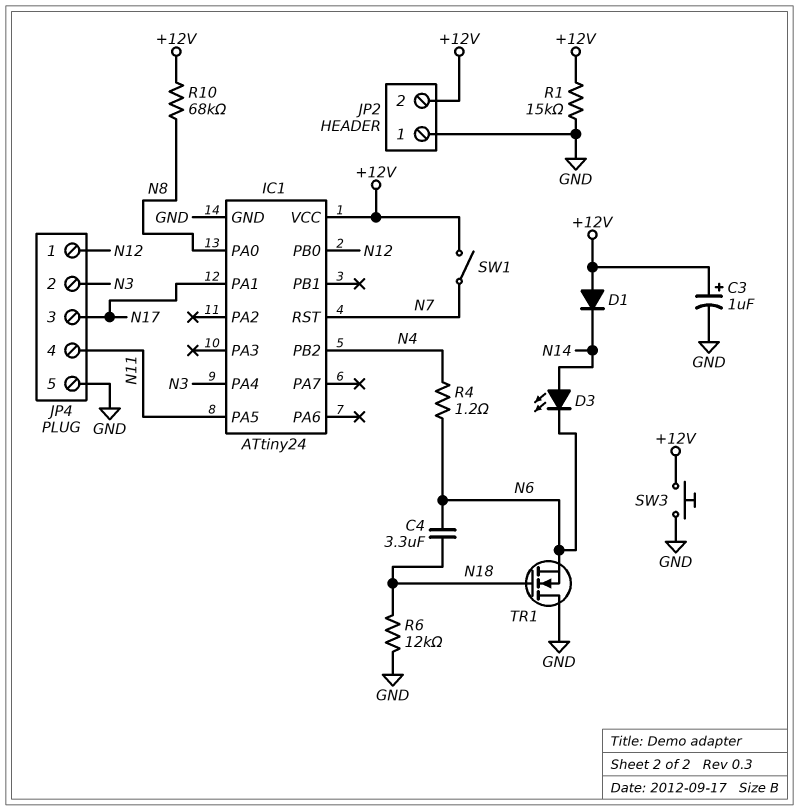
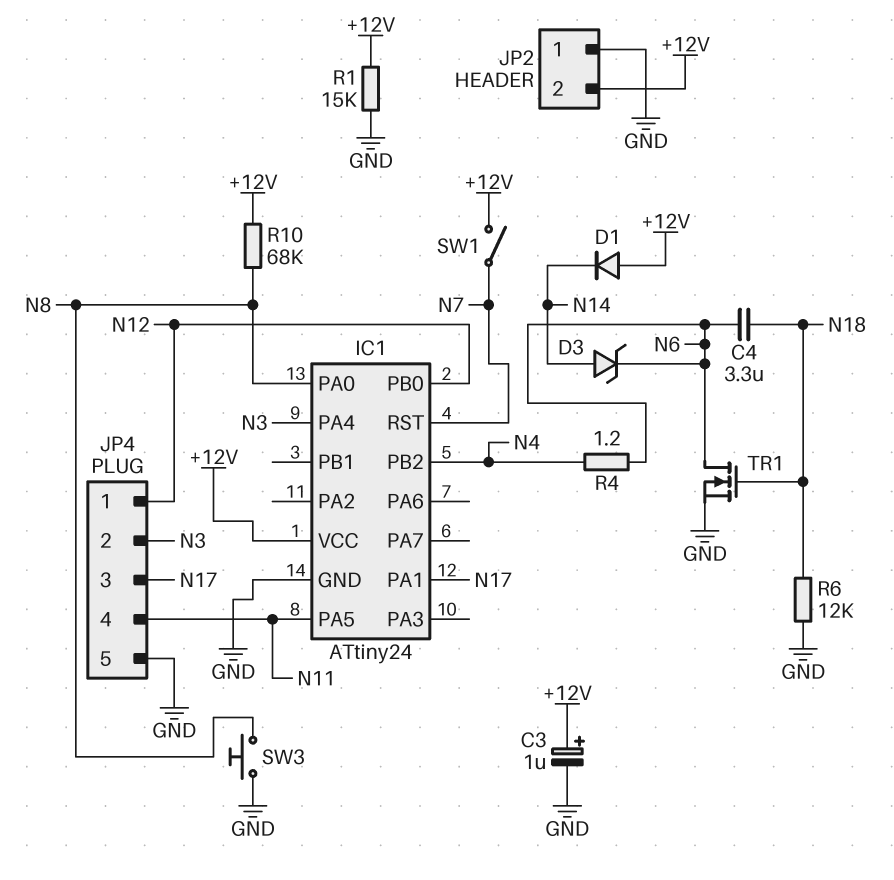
D3: LED (A N14, K N6) -> zener (A N14, K N6)
SW3: button (+12V, GND) -> button (GND, N8)
TR1: NMOS (G N18, D GND, S N6) -> NMOS (G N18, D N6, S GND)

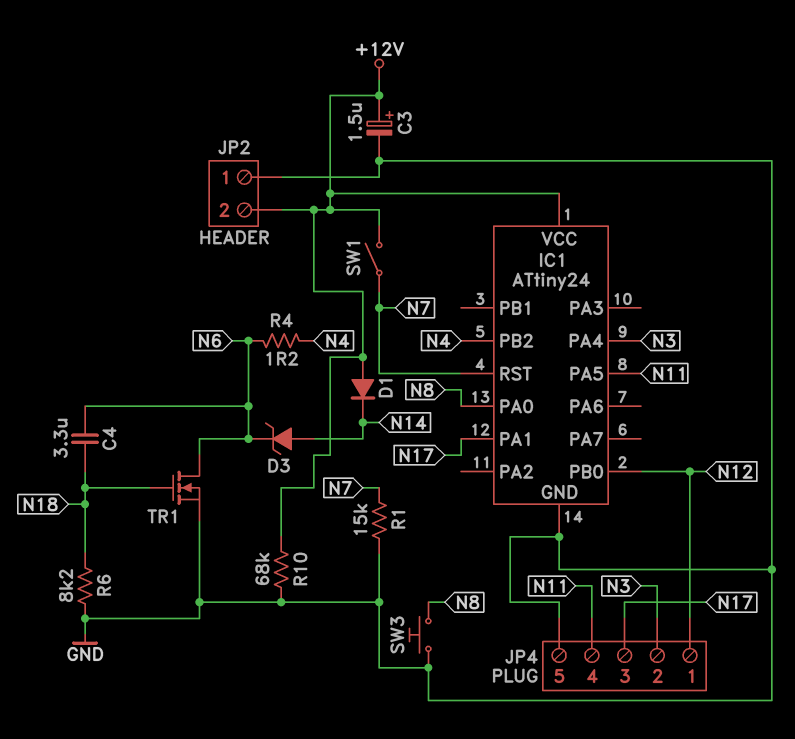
C3: 1uF (plus +12V, minus GND) -> 1.5uF (plus +12V, minus GND)
R1: 15k (+12V, GND) -> 15k (GND, N7)
R6: 12k (GND, N18) -> 8.2k (GND, N18)
R10: 68k (+12V, N8) -> 68k (+12V, GND)

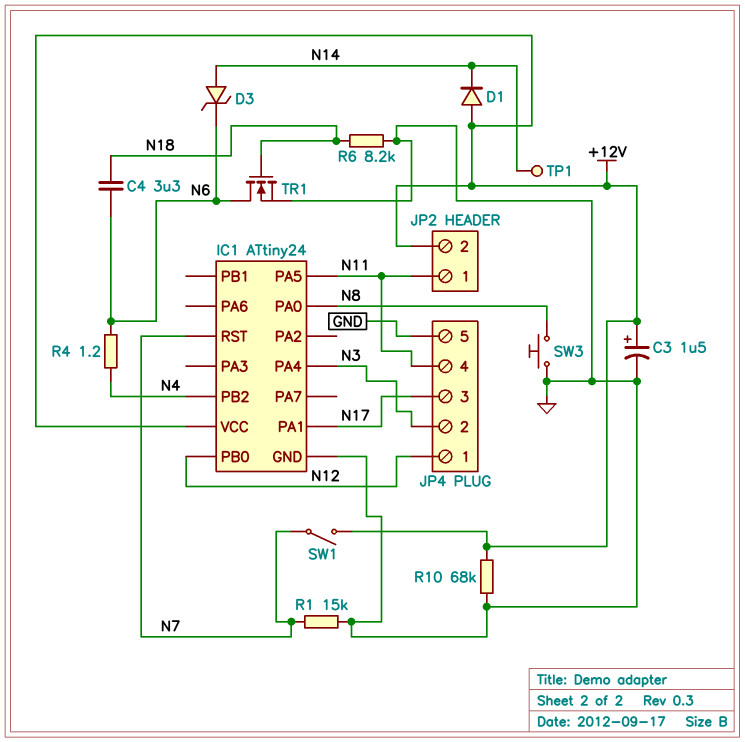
JP2 pin 1: GND -> N11
TP1: none -> test point (N14)

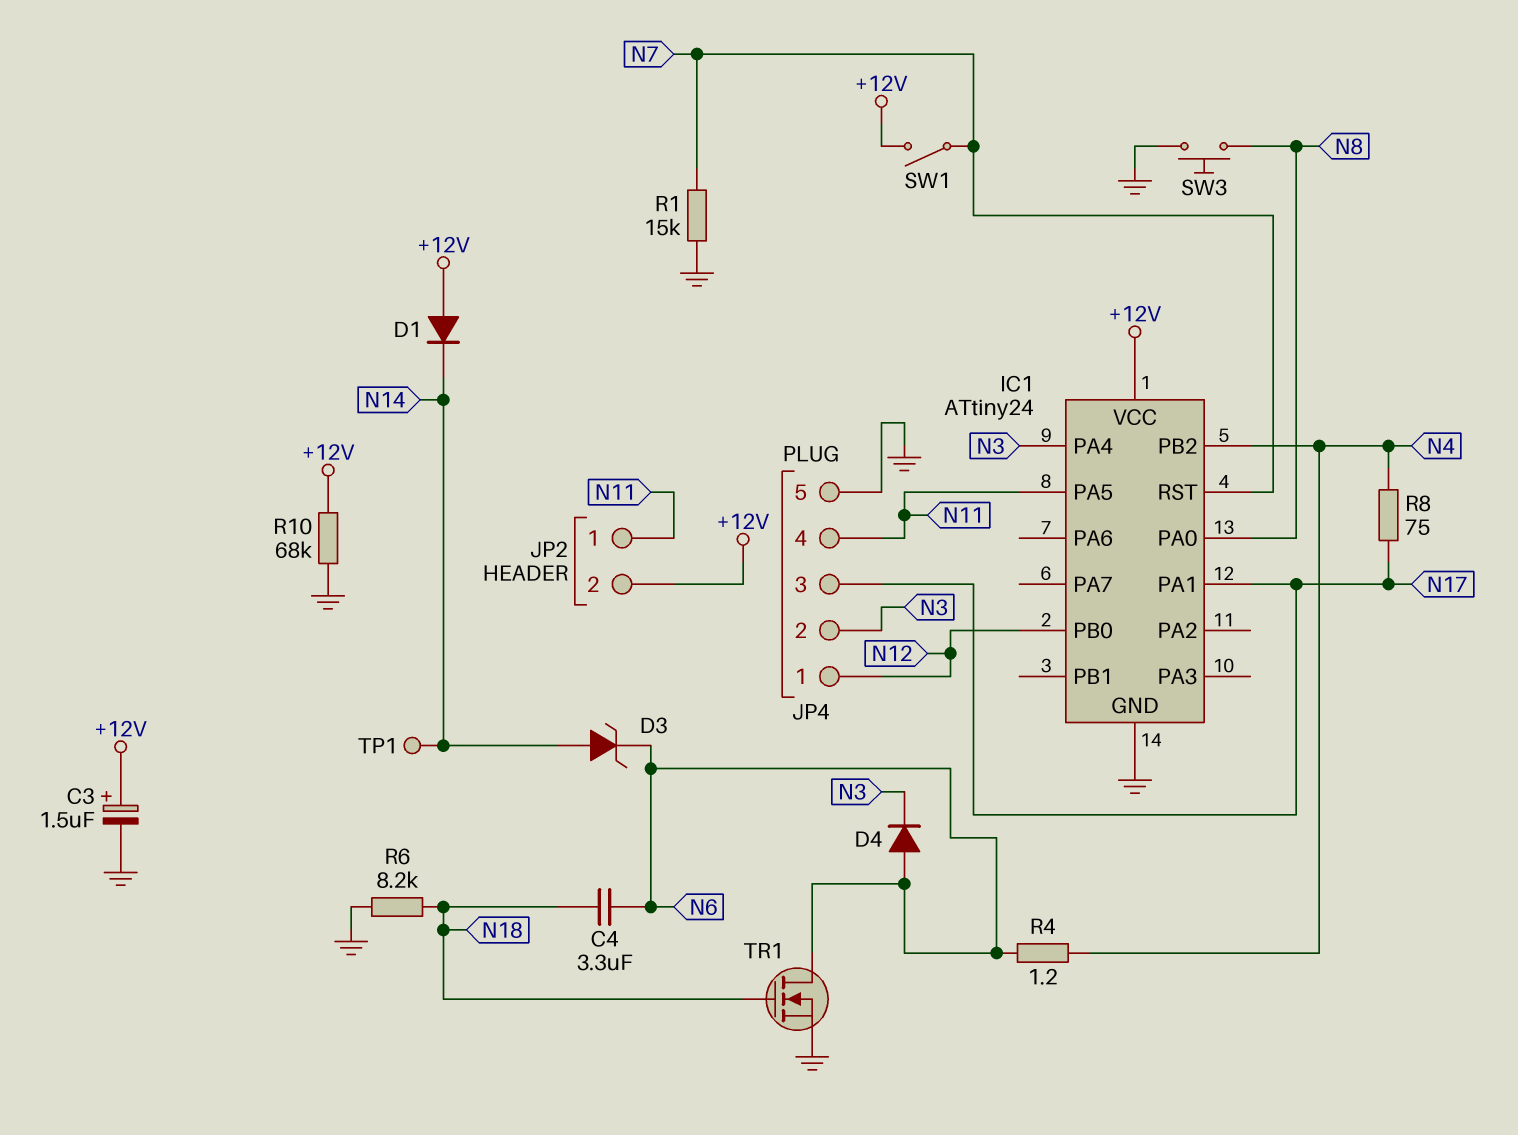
D4: none -> diode (A N6, K N3)
R8: none -> 75 (N4, N17)

